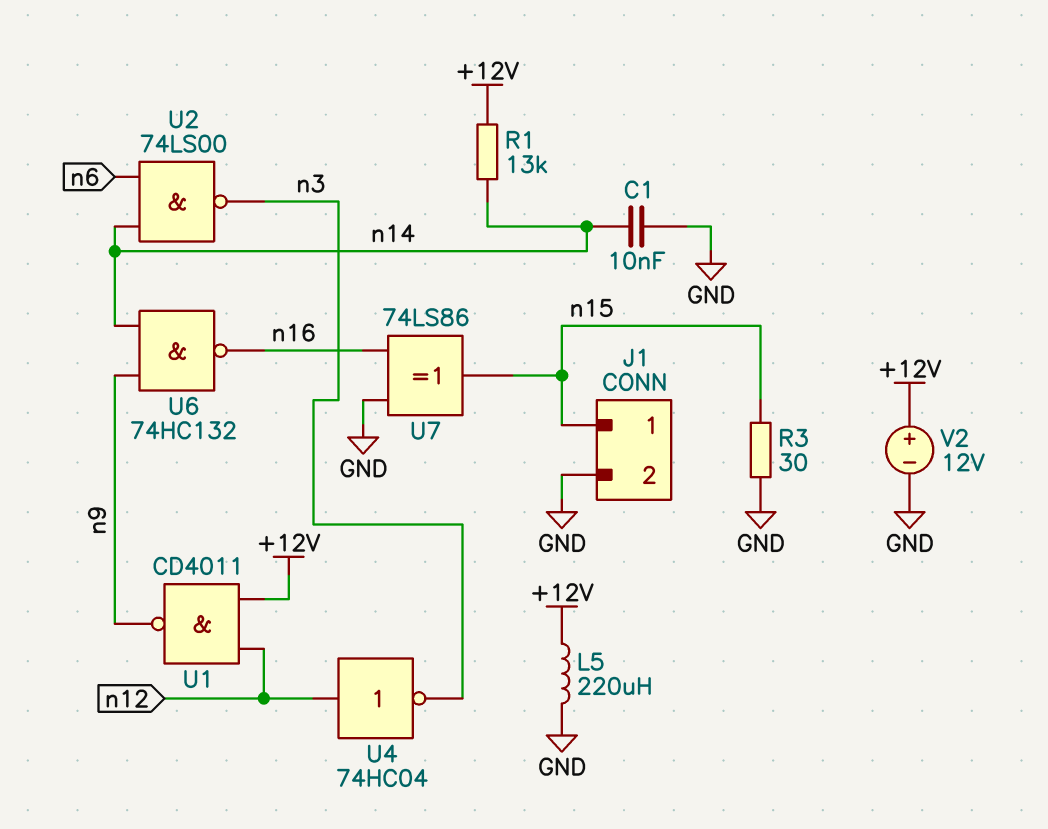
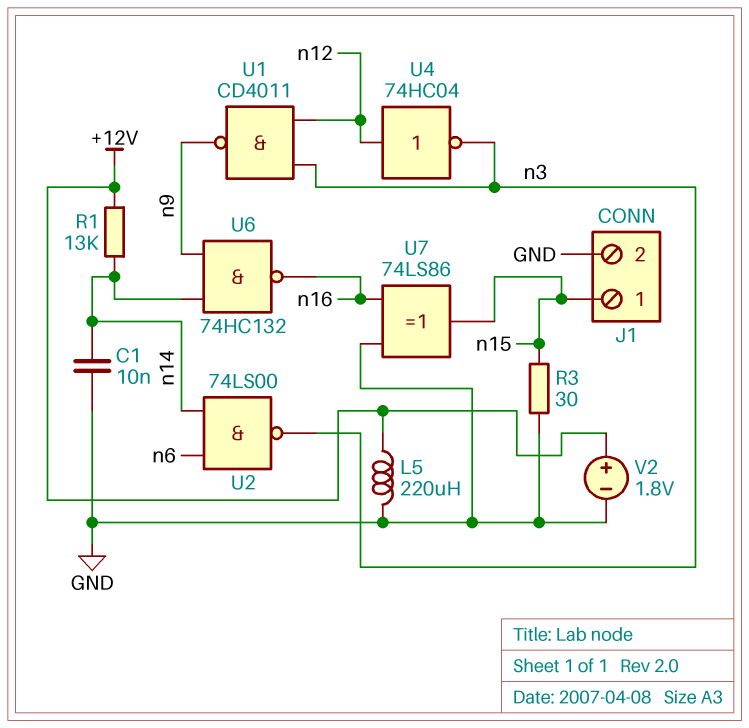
U1: NAND CD4011 (in +12V, in n12, out n9) -> NAND CD4011 (in n3, in n12, out n9)
V2: 12V (plus +12V, minus GND) -> 1.8V (plus +12V, minus GND)

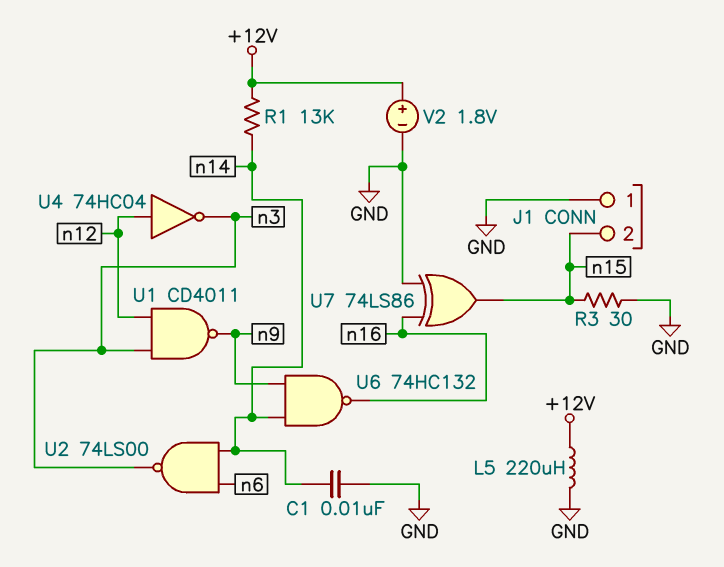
J1 pin 1: n15 -> GND
J1 pin 2: GND -> n15

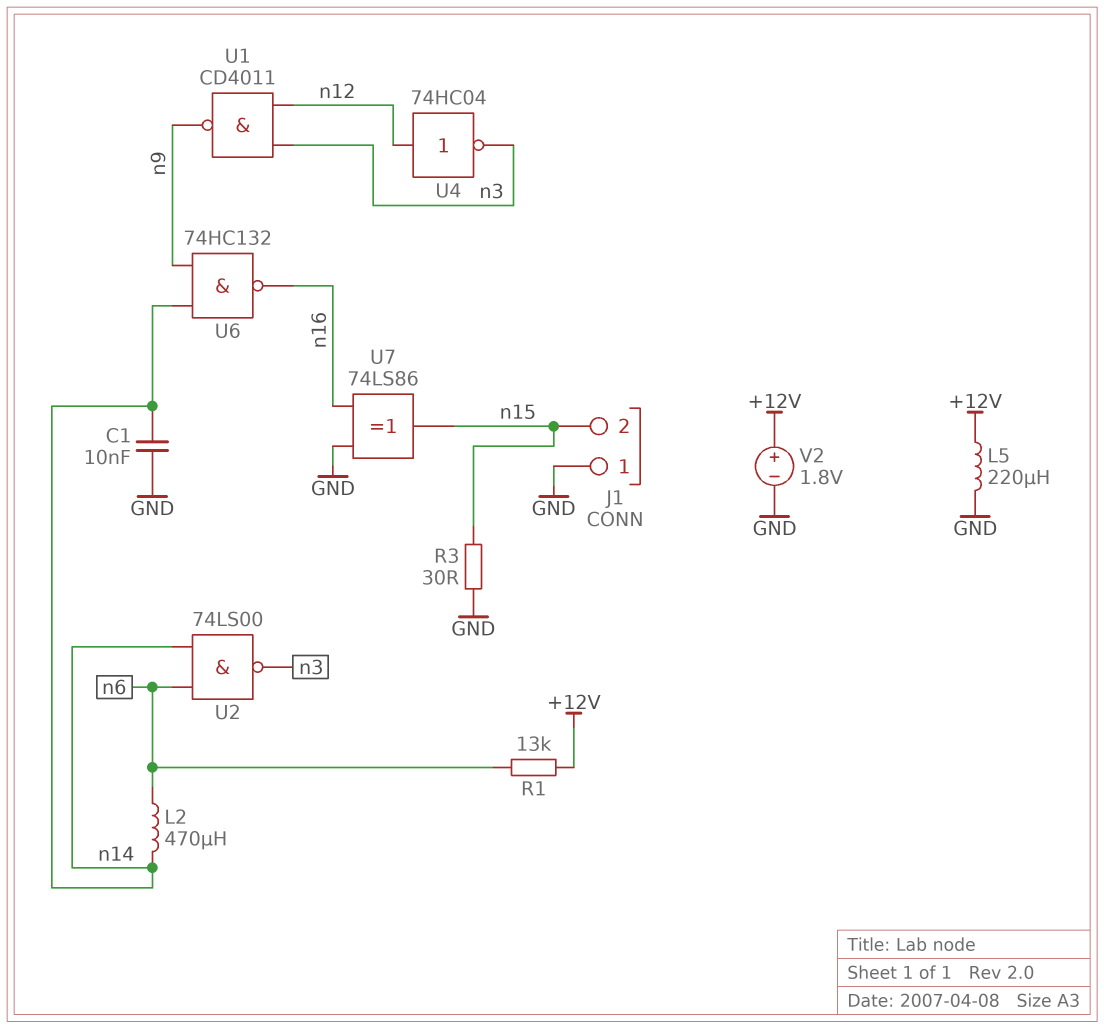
L2: none -> 470uH (n6, n14)
R1: 13k (+12V, n14) -> 13k (+12V, n6)

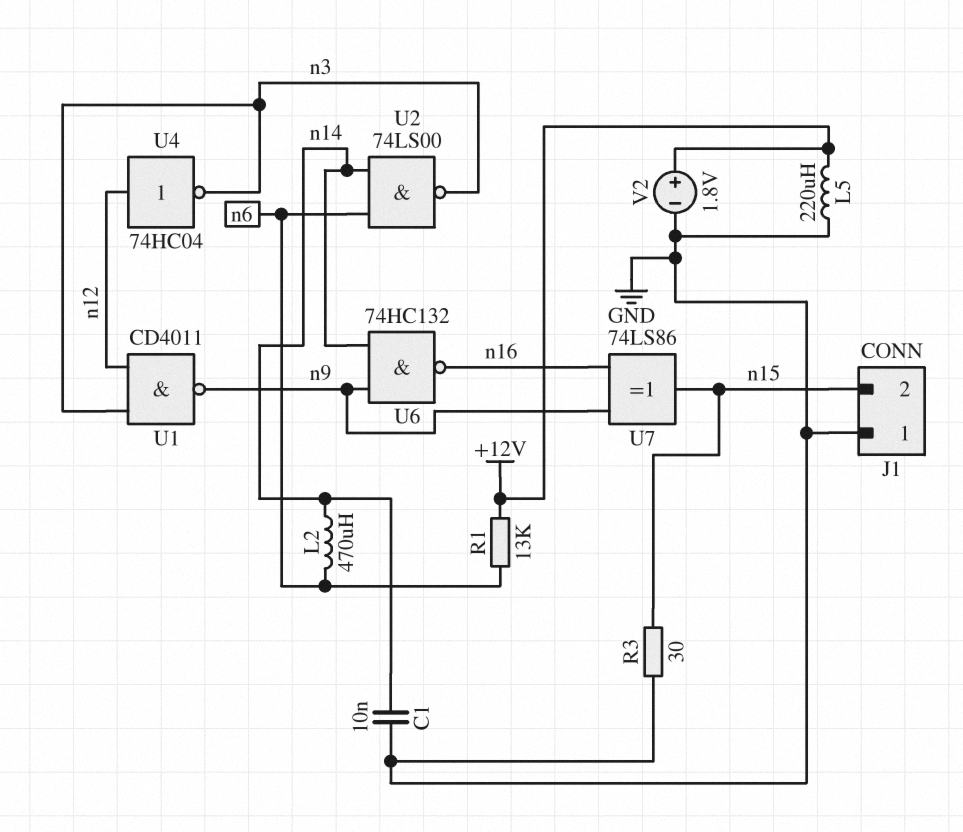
U7: XOR 74LS86 (in GND, in n16, out n15) -> XOR 74LS86 (in n9, in n16, out n15)

